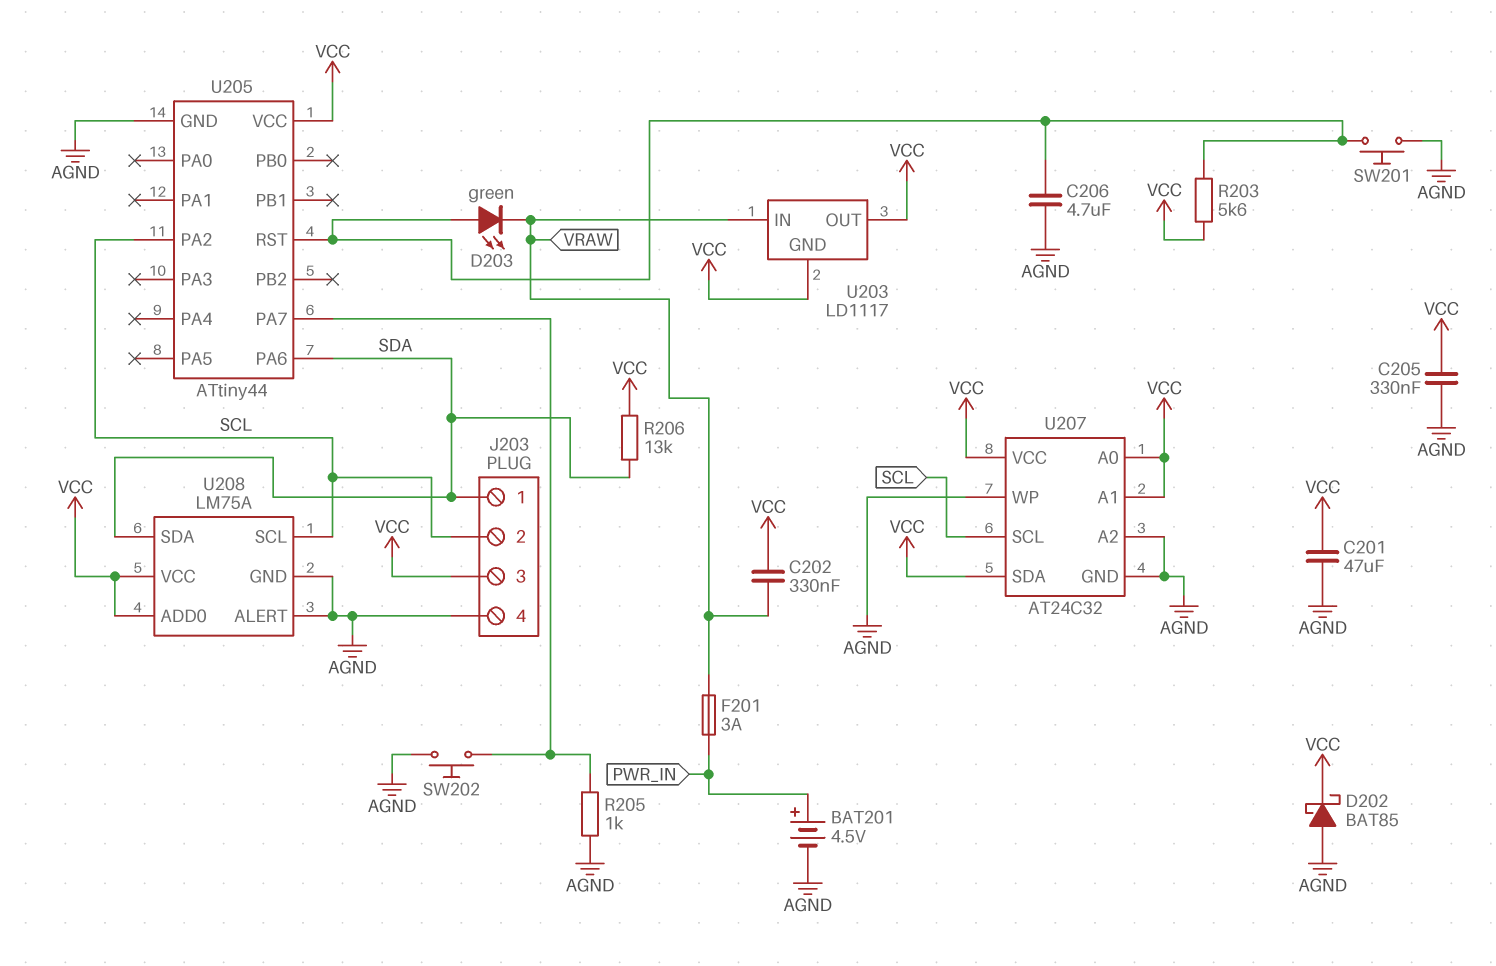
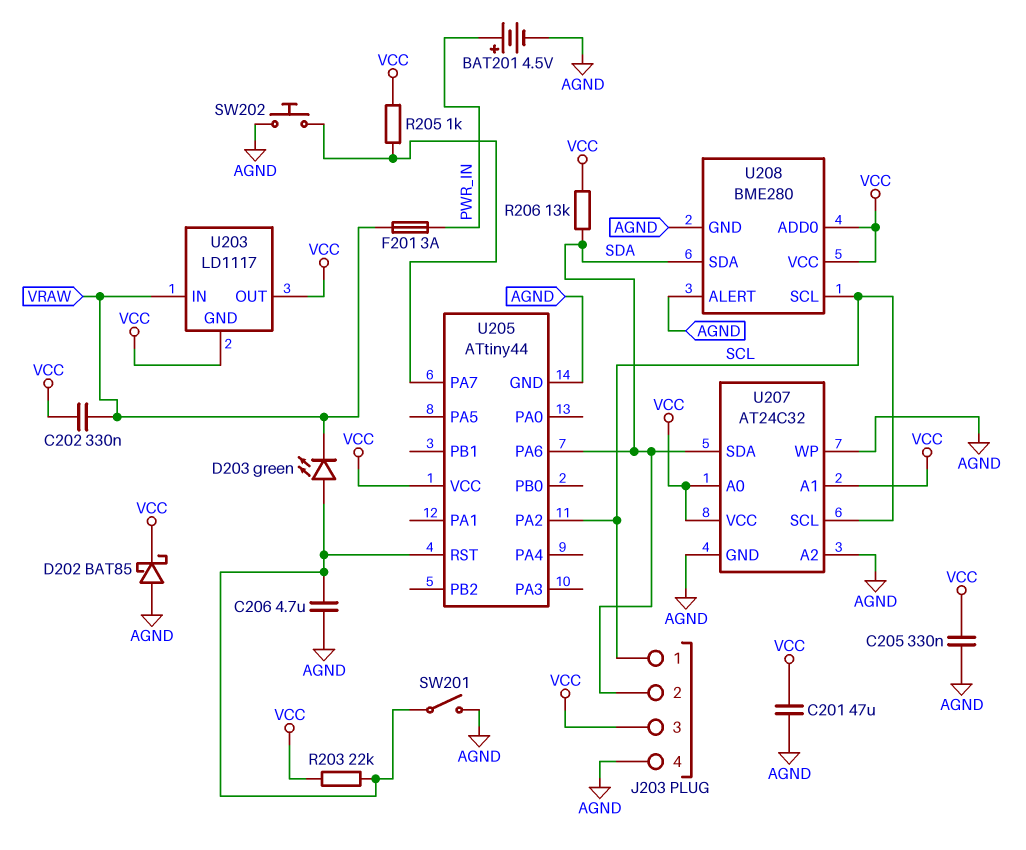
J203 pin 1: SDA -> SCL
J203 pin 2: SCL -> SDA
R203: 5.6k (U205/RST, VCC) -> 22k (U205/RST, VCC)
R205: 1k (AGND, U205/PA7) -> 1k (U205/PA7, VCC)
SW201: button (AGND, U205/RST) -> switch (AGND, U205/RST)
U207 pin SDA: VCC -> SDA
U208: LM75A -> BME280

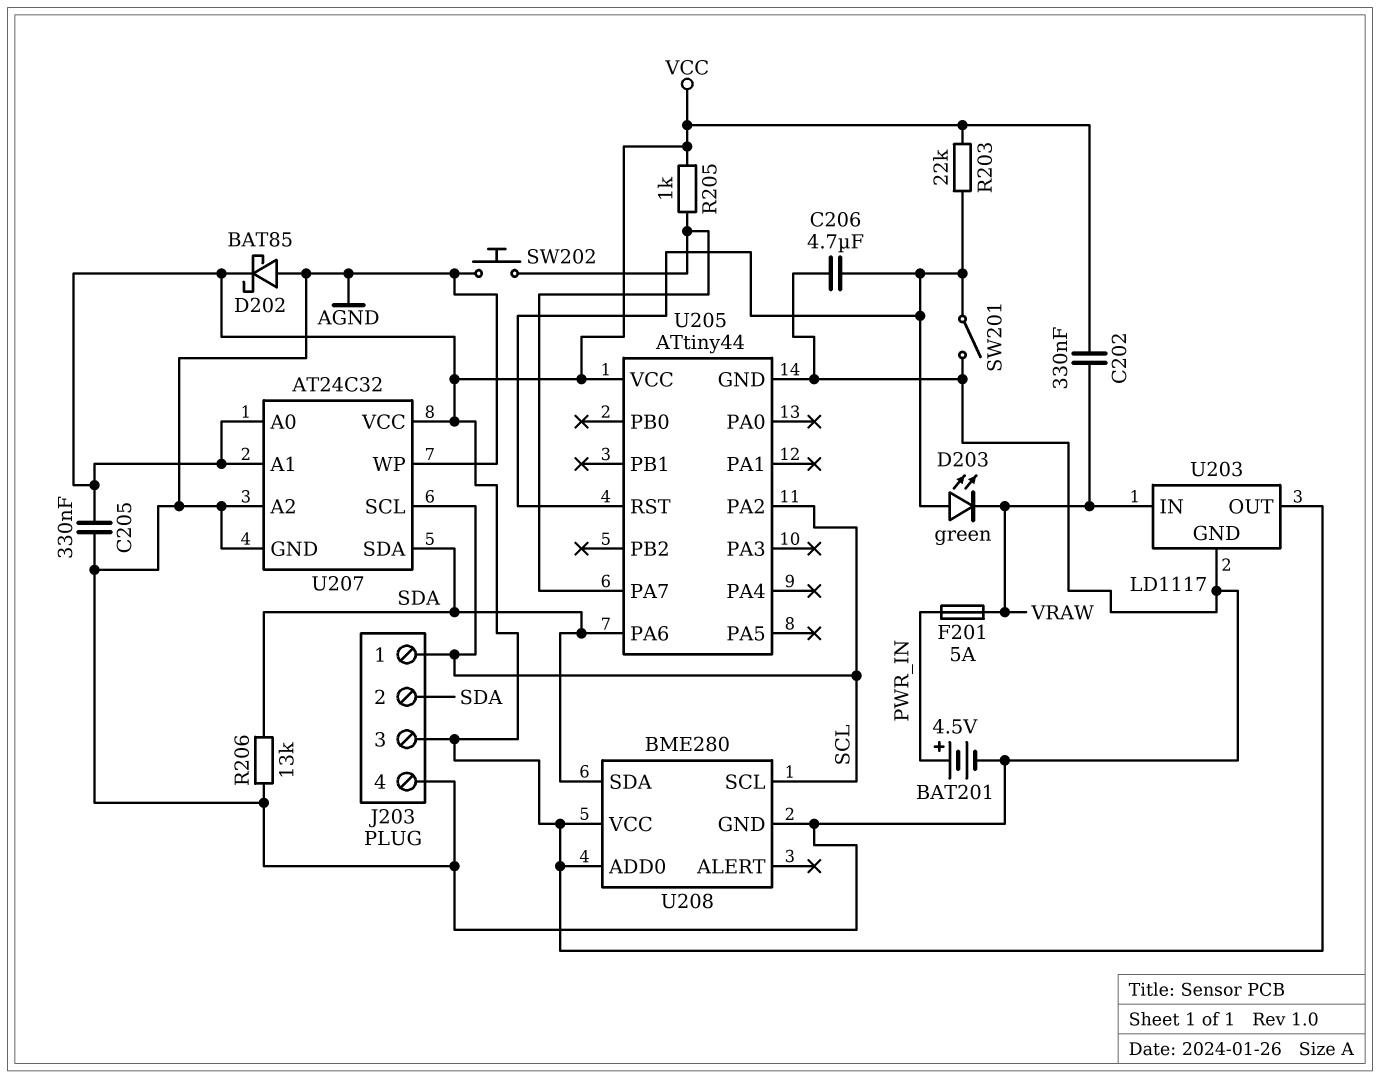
C201: 47uF (AGND, VCC) -> none
F201: 3A (PWR_IN, VRAW) -> 5A (PWR_IN, VRAW)
R206: 13k (SDA, VCC) -> 13k (AGND, SDA)
U203 pin GND: VCC -> AGND
U208 pin ALERT: AGND -> none

